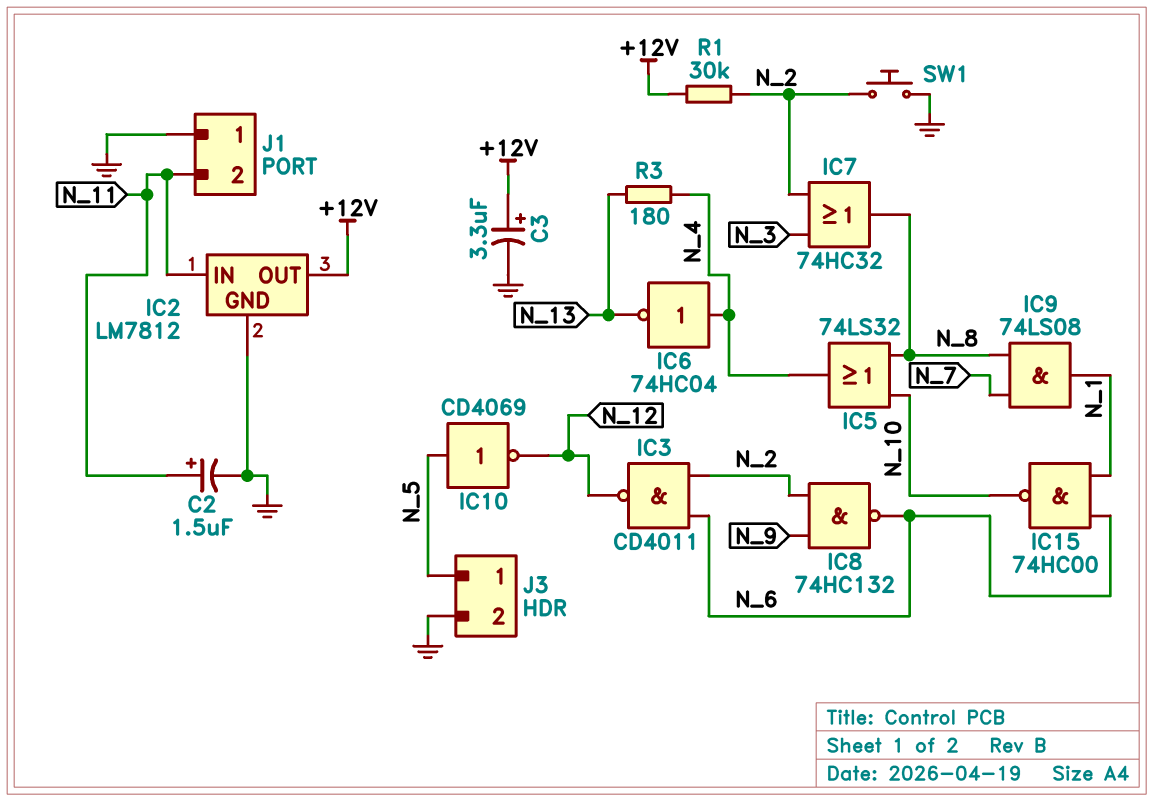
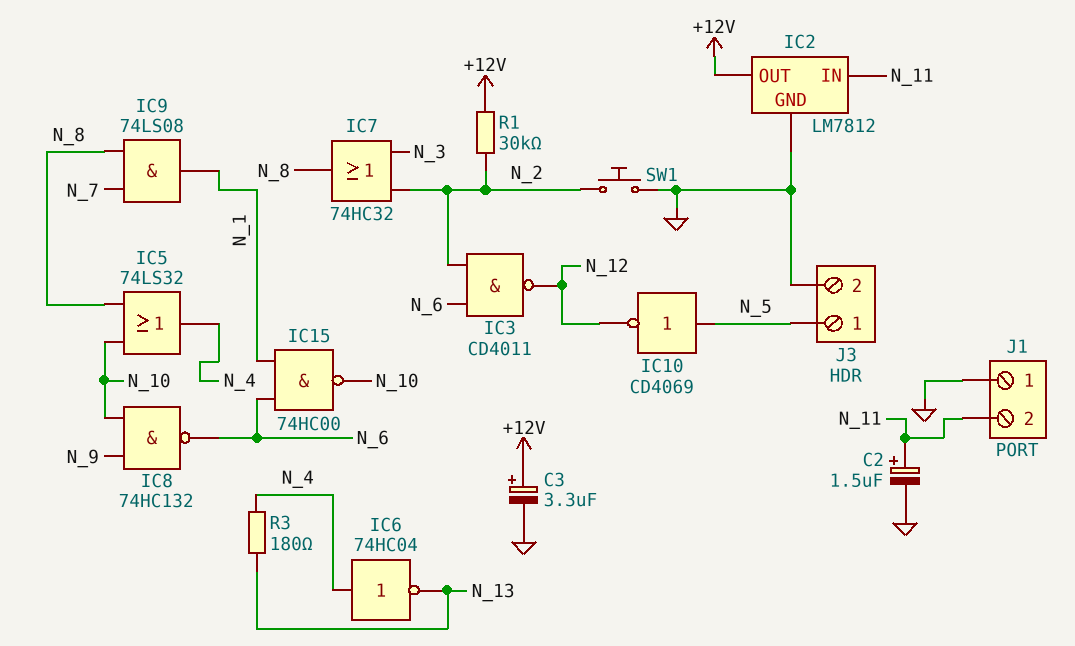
IC8: NAND 74HC132 (in N_2, in N_9, out N_6) -> NAND 74HC132 (in N_9, in N_10, out N_6)

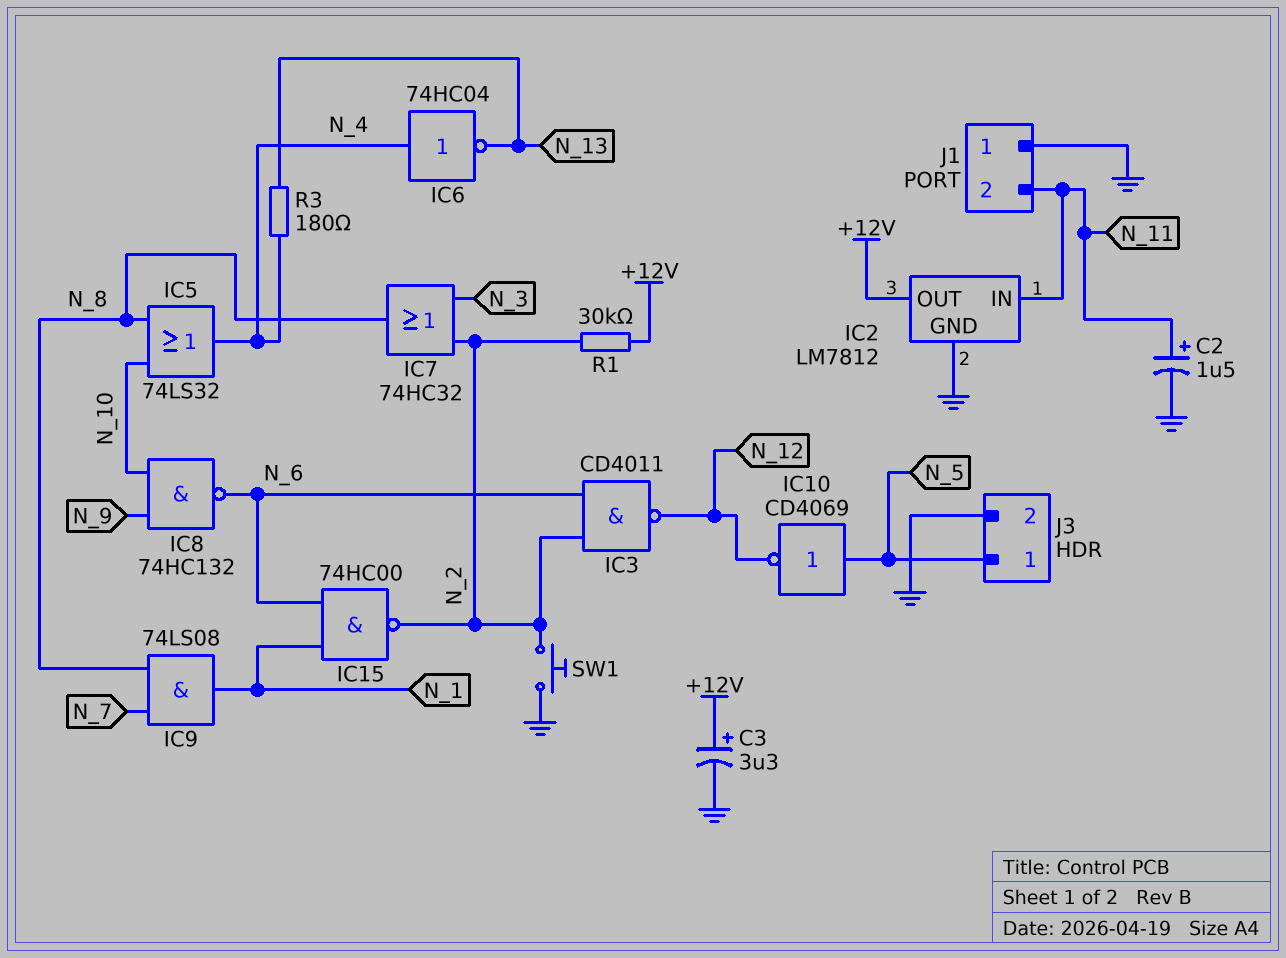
IC15: NAND 74HC00 (in N_1, in N_6, out N_10) -> NAND 74HC00 (in N_1, in N_6, out N_2)

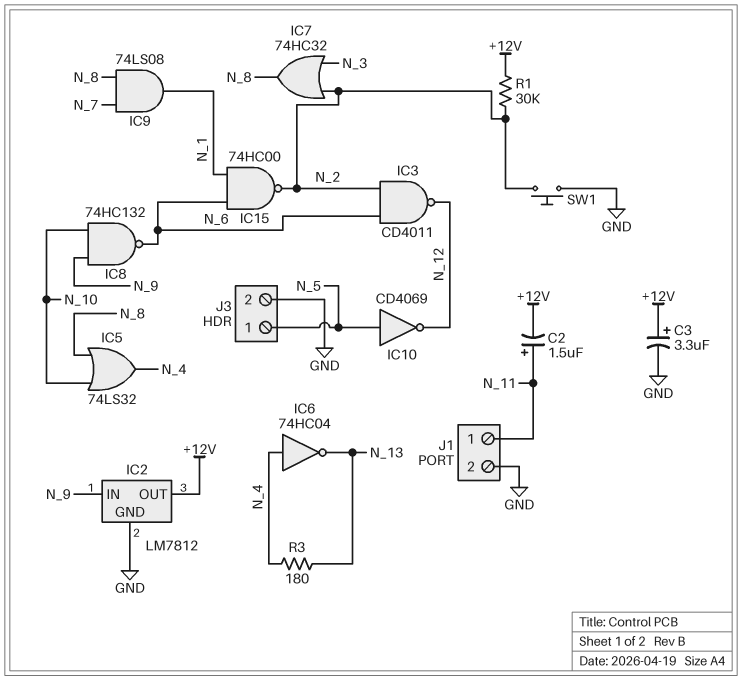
C2: 1.5uF (plus N_11, minus GND) -> 1.5uF (plus N_11, minus +12V)
IC2 pin IN: N_11 -> N_9
J1 pin 1: GND -> N_11
J1 pin 2: N_11 -> GND

